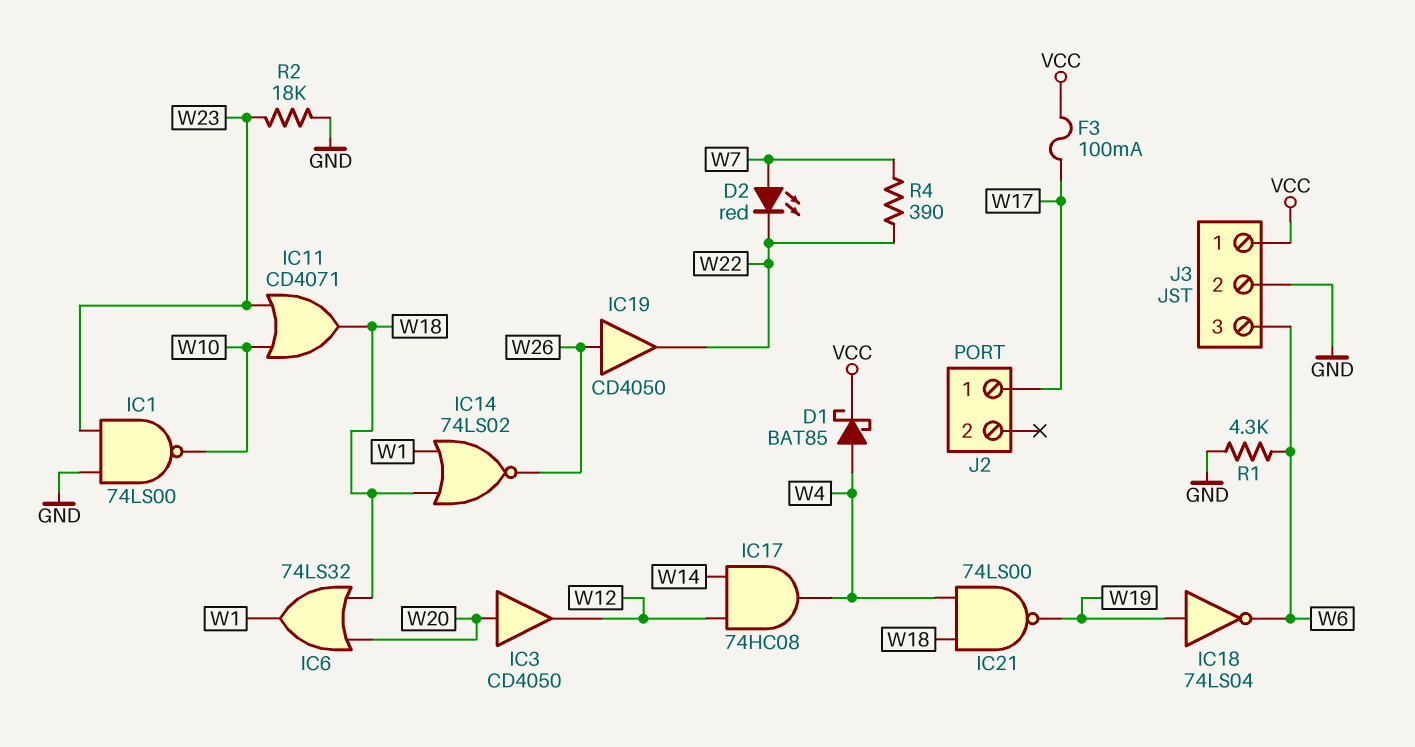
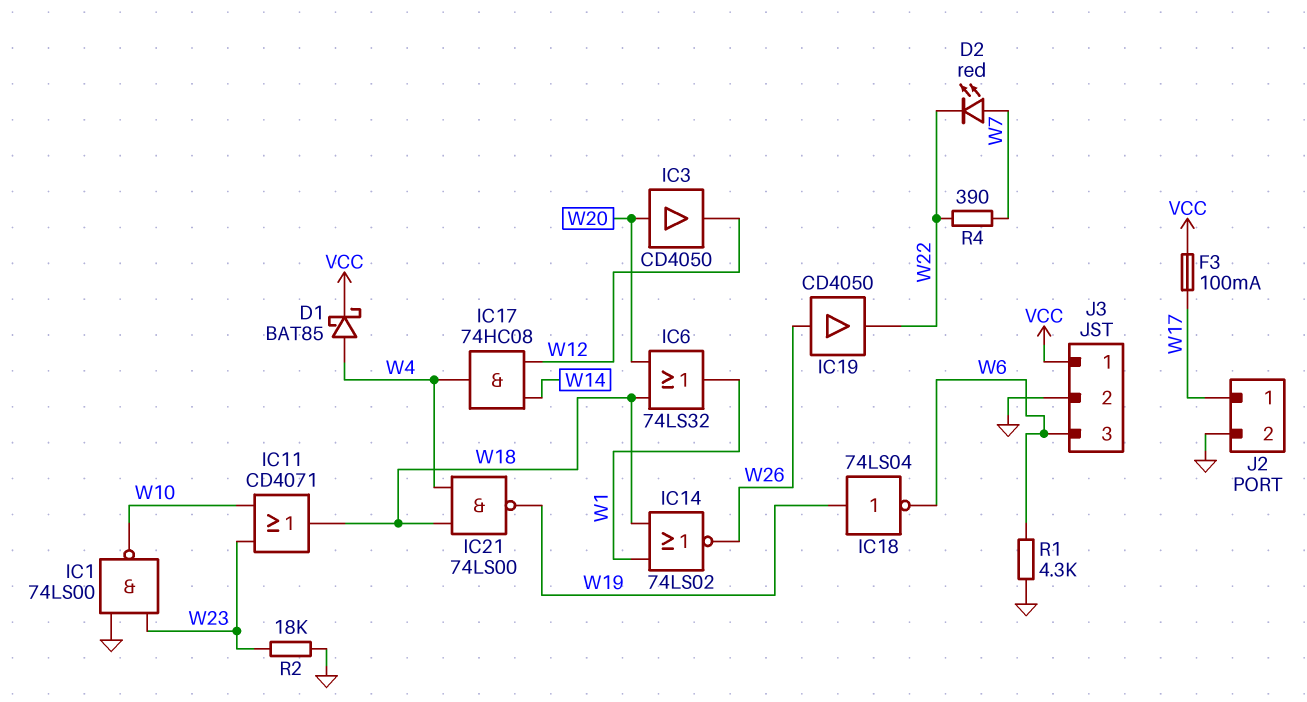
J2 pin 2: none -> GND

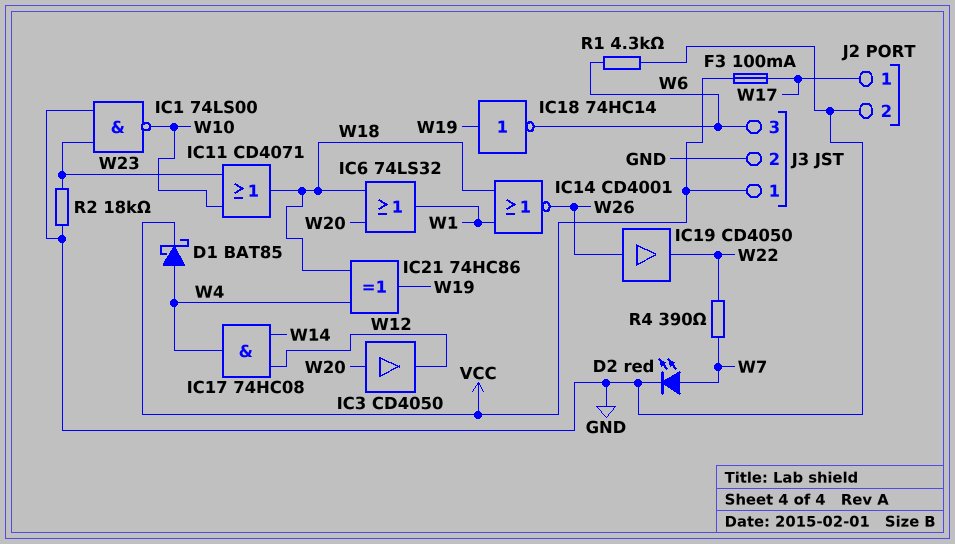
D2: LED red (A W7, K W22) -> LED red (A W7, K GND)
IC14: NOR 74LS02 (in W1, in W18, out W26) -> NOR CD4001 (in W1, in W18, out W26)
IC18: NOT 74LS04 (in W19, out W6) -> NOT 74HC14 (in W19, out W6)
IC21: NAND 74LS00 (in W4, in W18, out W19) -> XOR 74HC86 (in W4, in W18, out W19)

